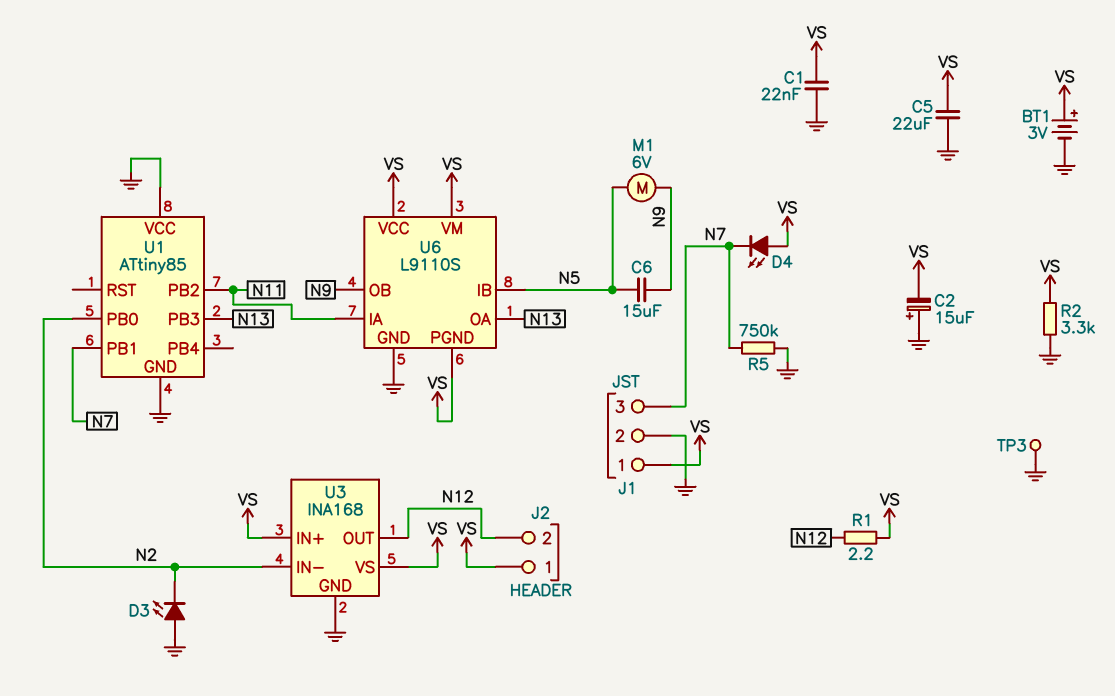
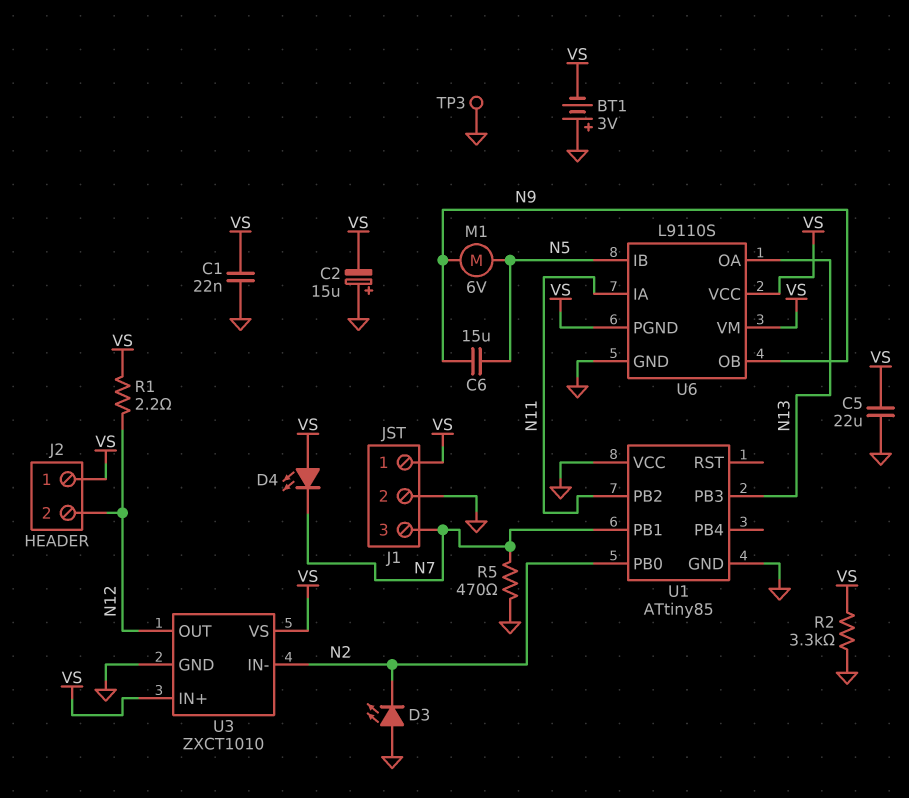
BT1: 3V (plus VS, minus GND) -> 3V (plus GND, minus VS)
R5: 750k (GND, N7) -> 470 (GND, N7)
U3: INA168 -> ZXCT1010

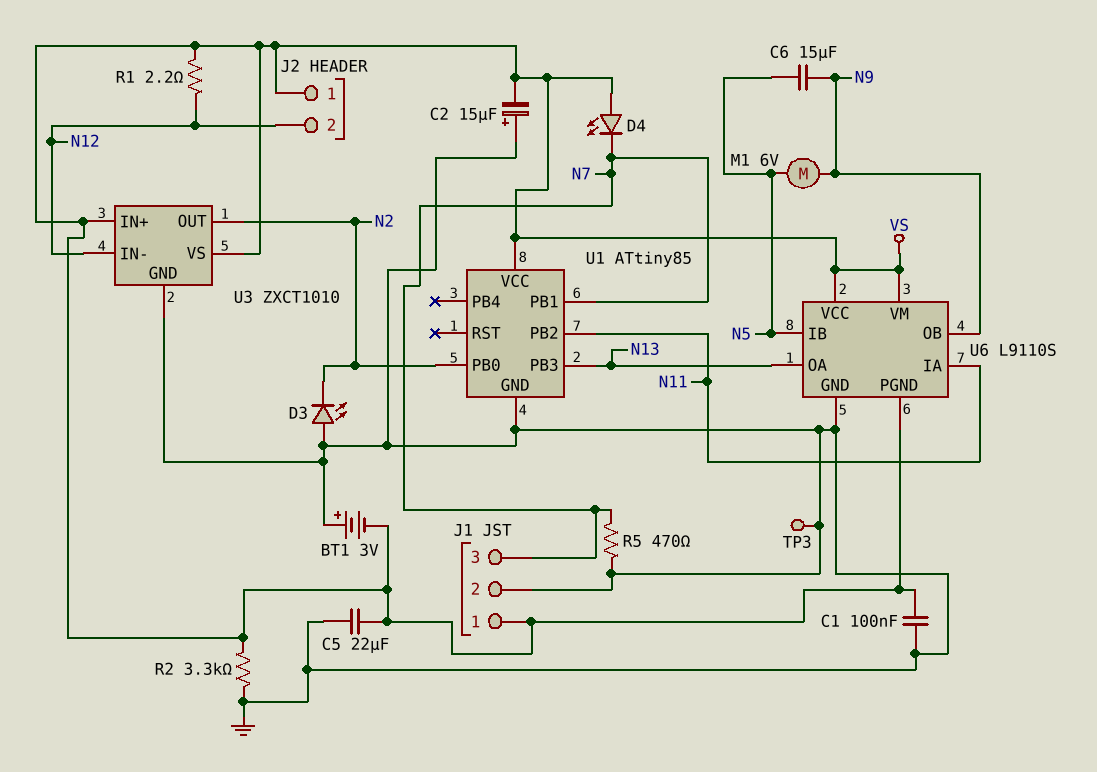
C1: 22nF (GND, VS) -> 100nF (GND, VS)
U1 pin VCC: GND -> VS
U3 pin IN-: N2 -> N12
U3 pin OUT: N12 -> N2

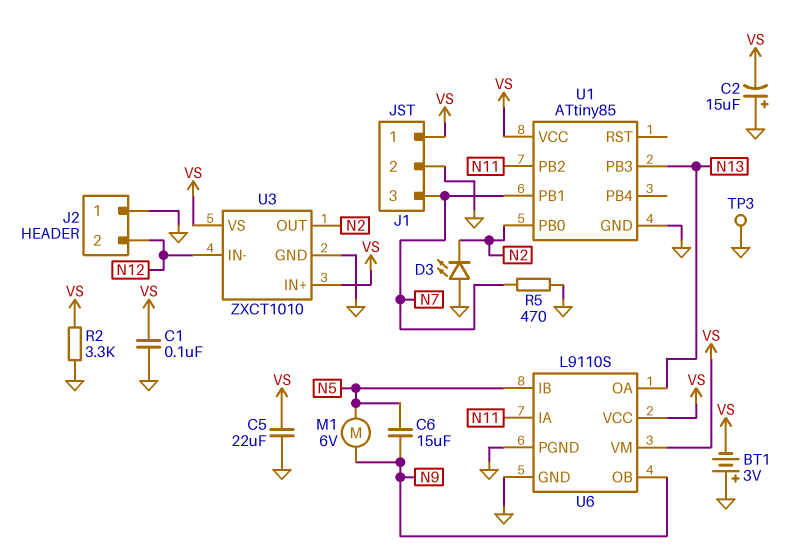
D4: LED (A VS, K N7) -> none
J2 pin 1: VS -> GND
R1: 2.2 (N12, VS) -> none
U6 pin PGND: VS -> GND

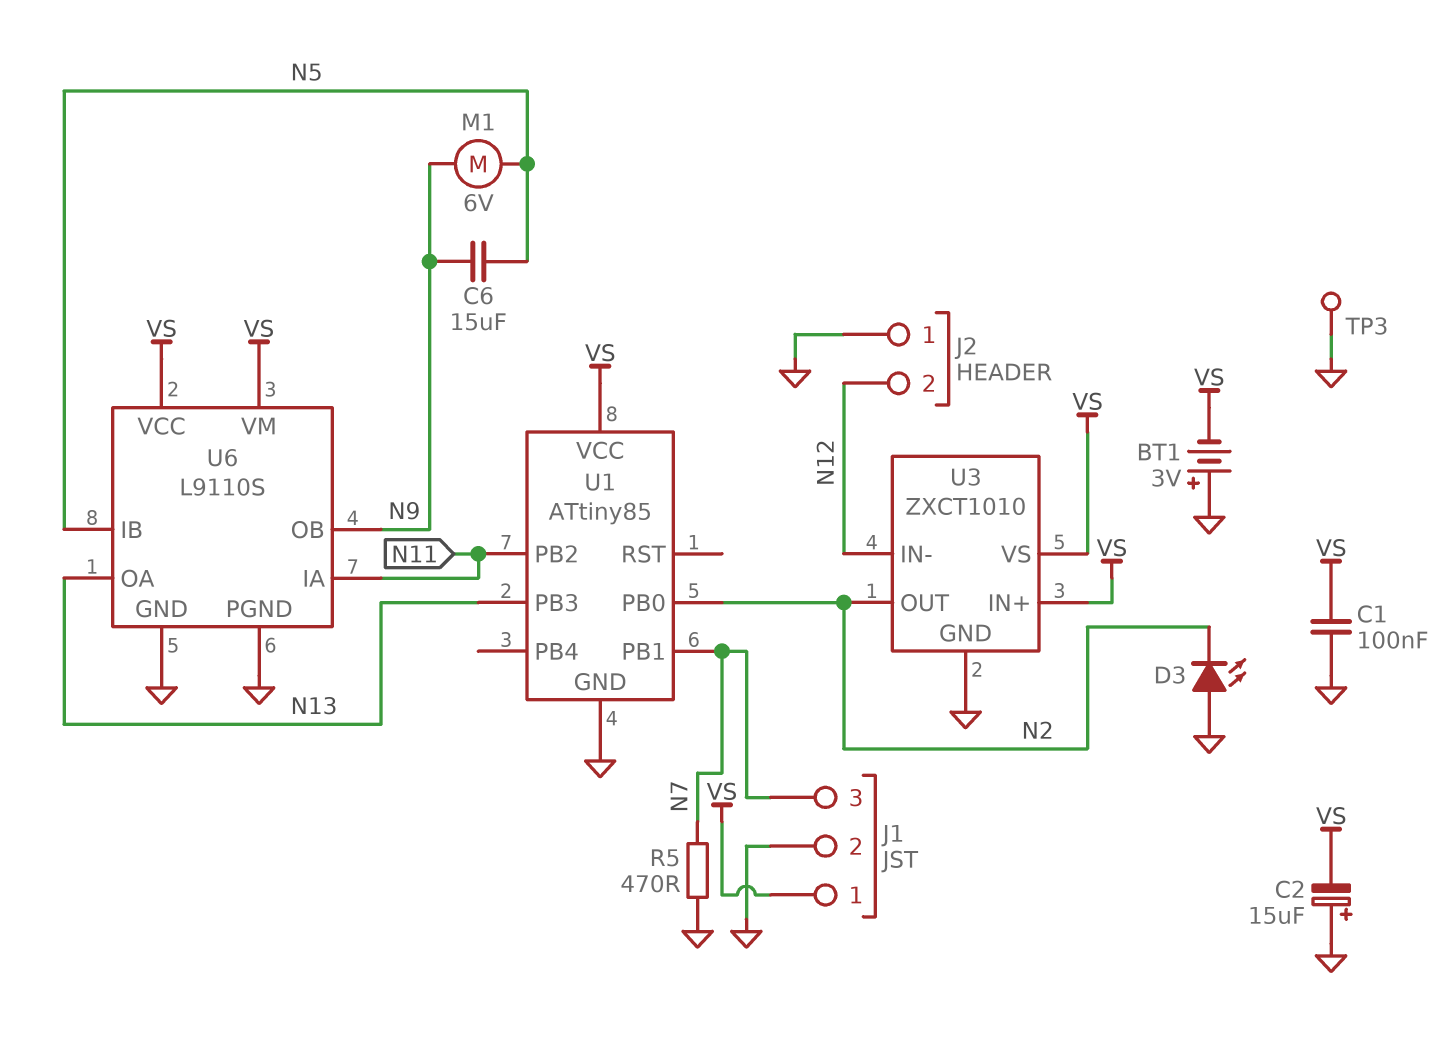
C5: 22uF (GND, VS) -> none
R2: 3.3k (GND, VS) -> none

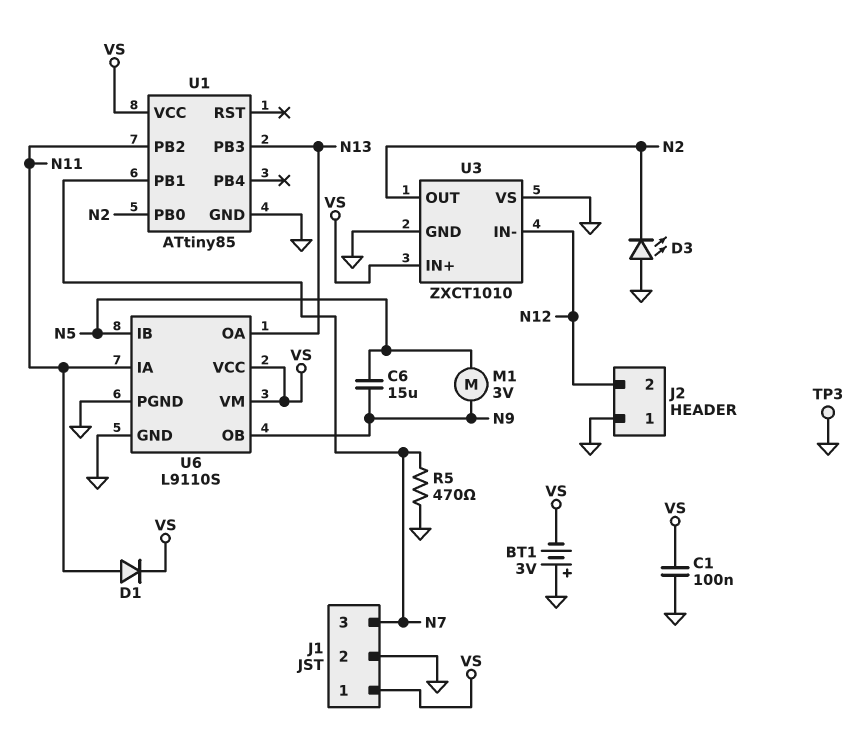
C2: 15uF (plus GND, minus VS) -> none
D1: none -> diode (A N11, K VS)
M1: motor 6V (N5, N9) -> motor 3V (N5, N9)
U3 pin VS: VS -> GND

